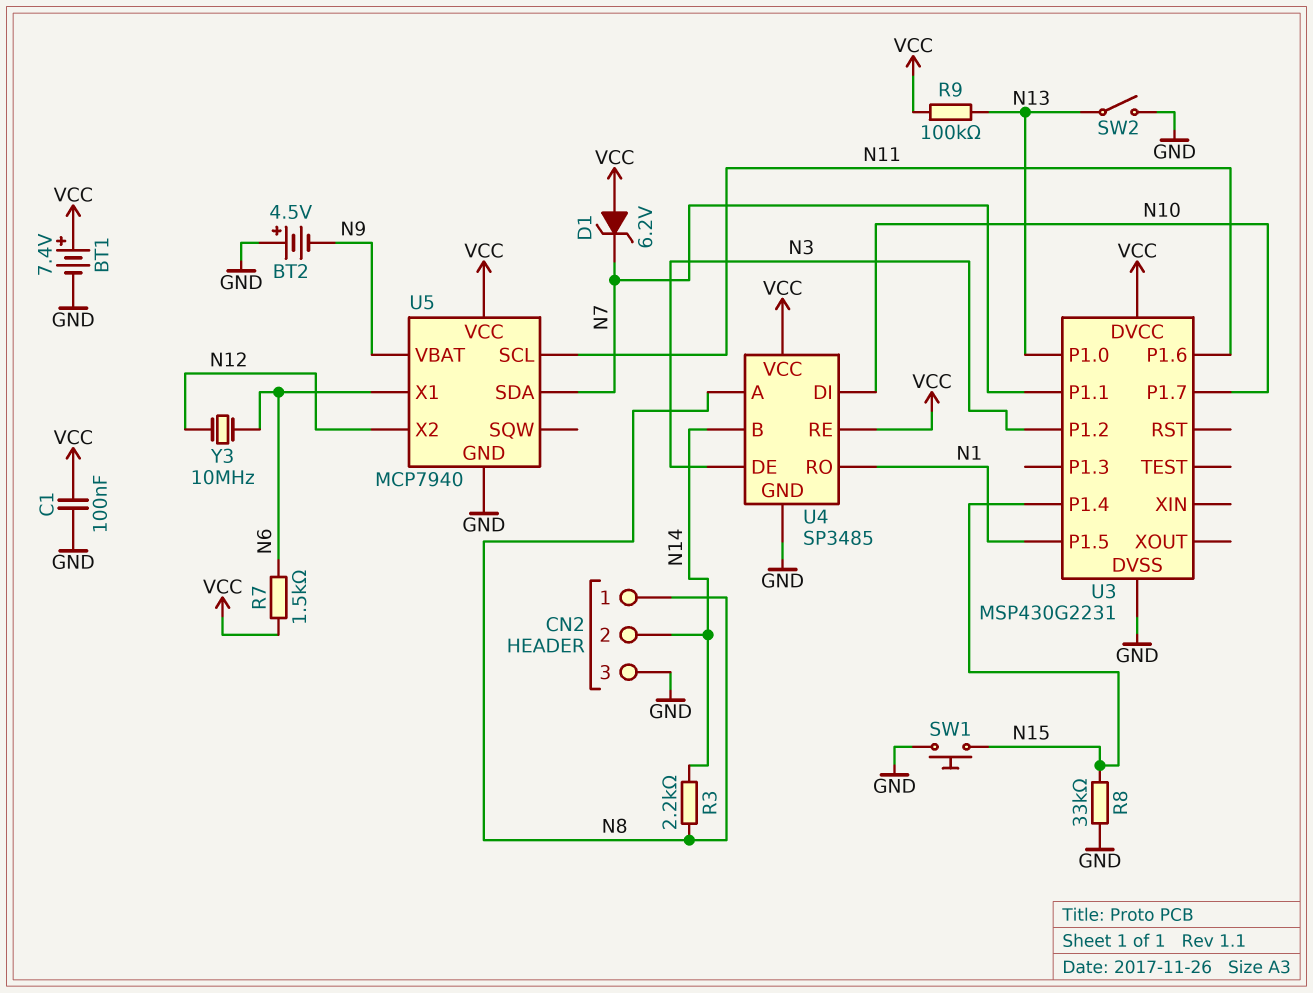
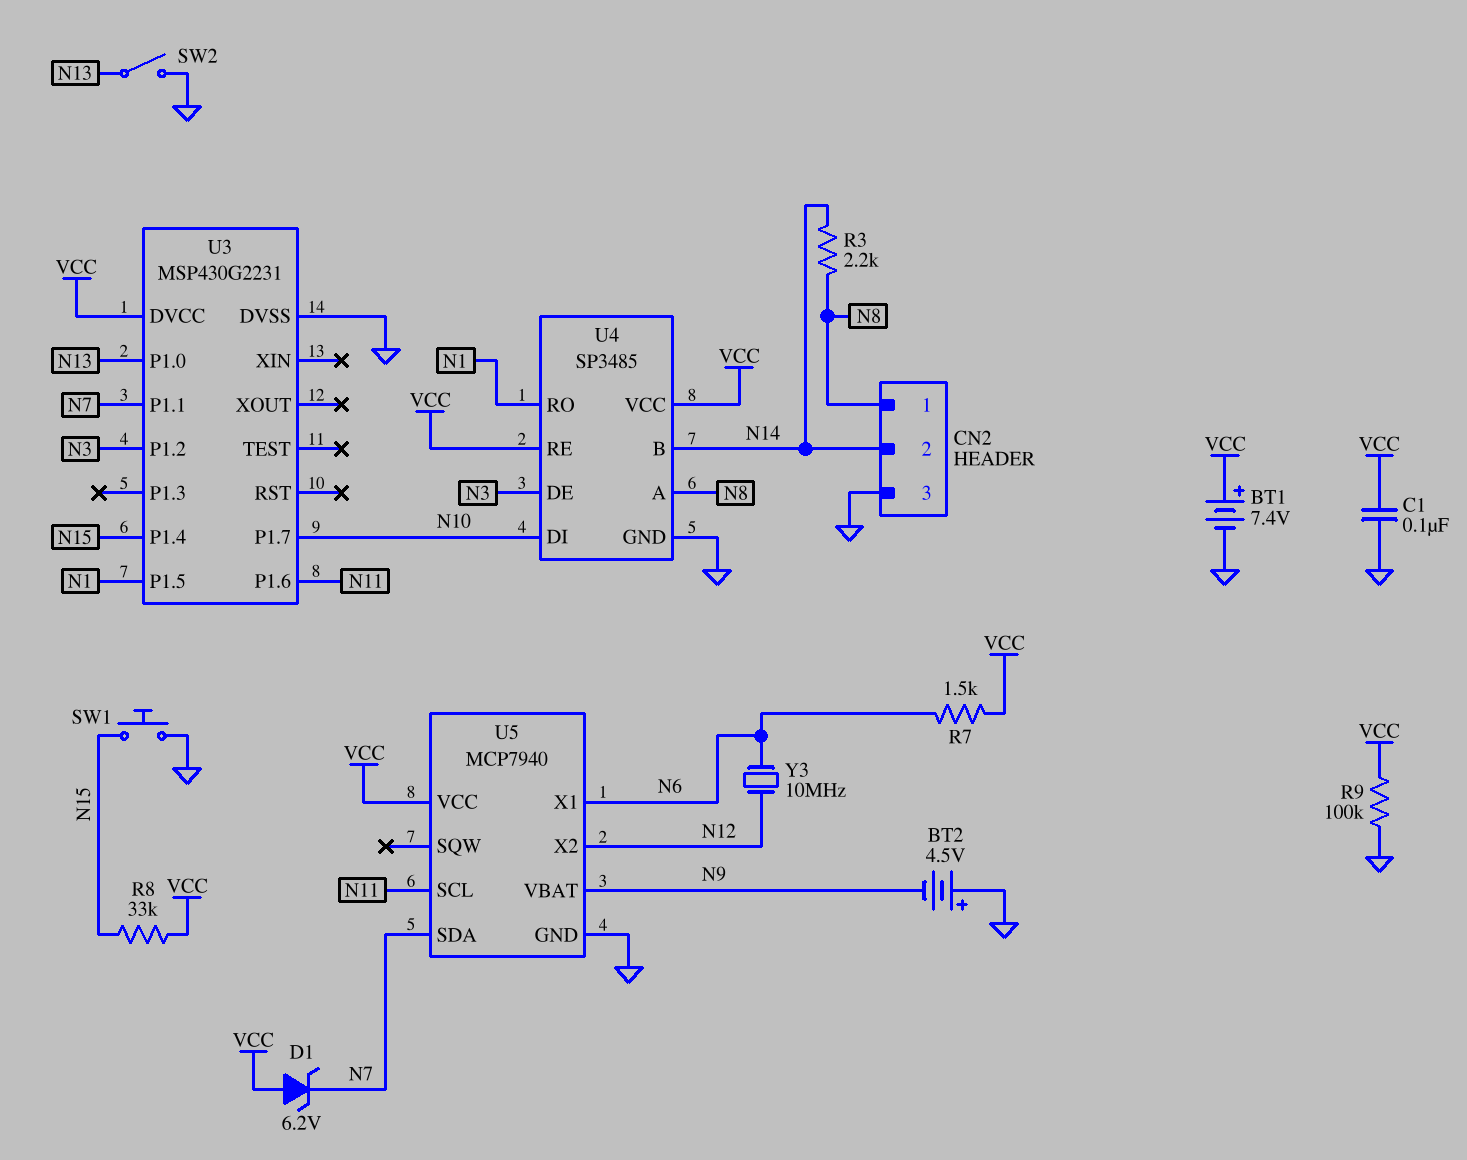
R8: 33k (GND, N15) -> 33k (N15, VCC)
R9: 100k (N13, VCC) -> 100k (GND, VCC)

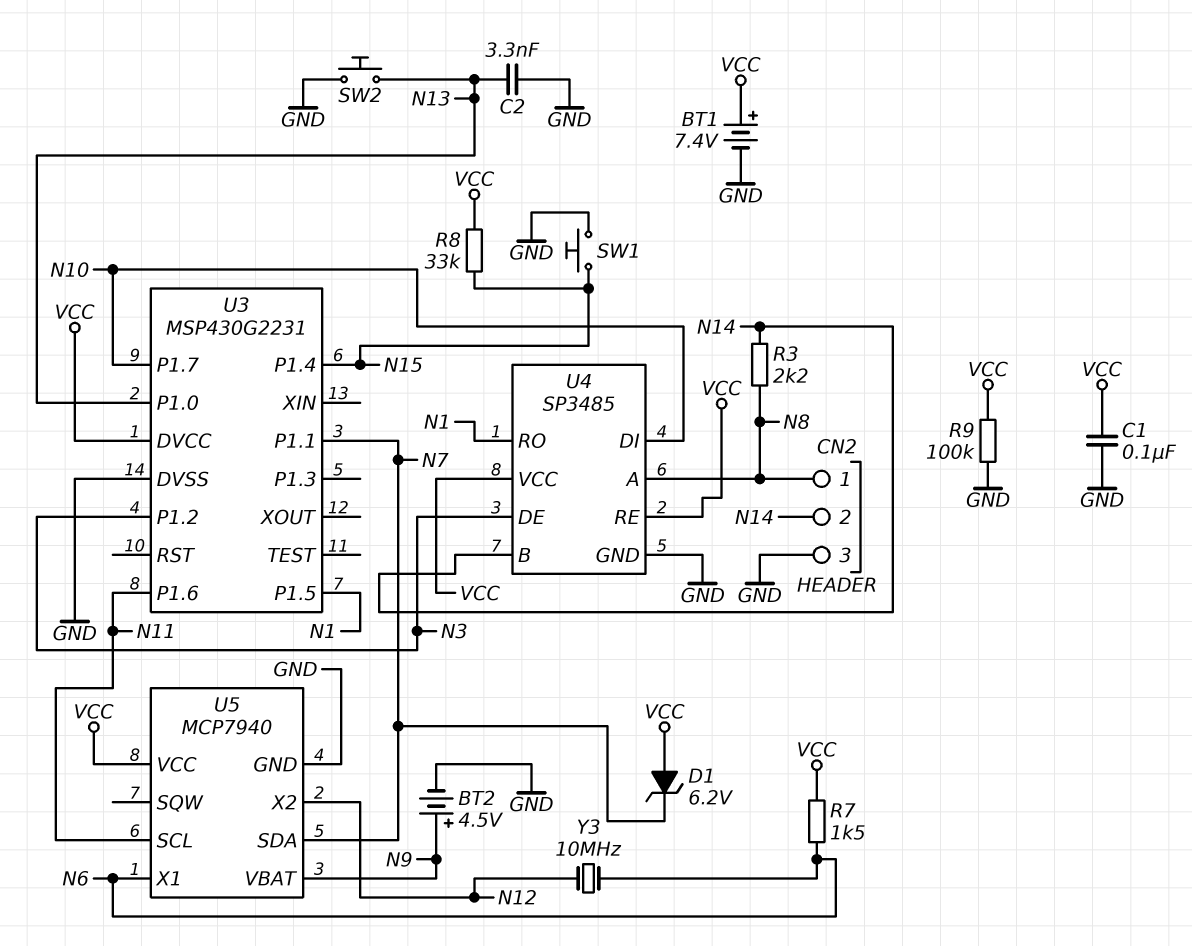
BT2: 4.5V (plus GND, minus N9) -> 4.5V (plus N9, minus GND)
C2: none -> 3.3nF (GND, N13)
SW2: switch (GND, N13) -> button (GND, N13)

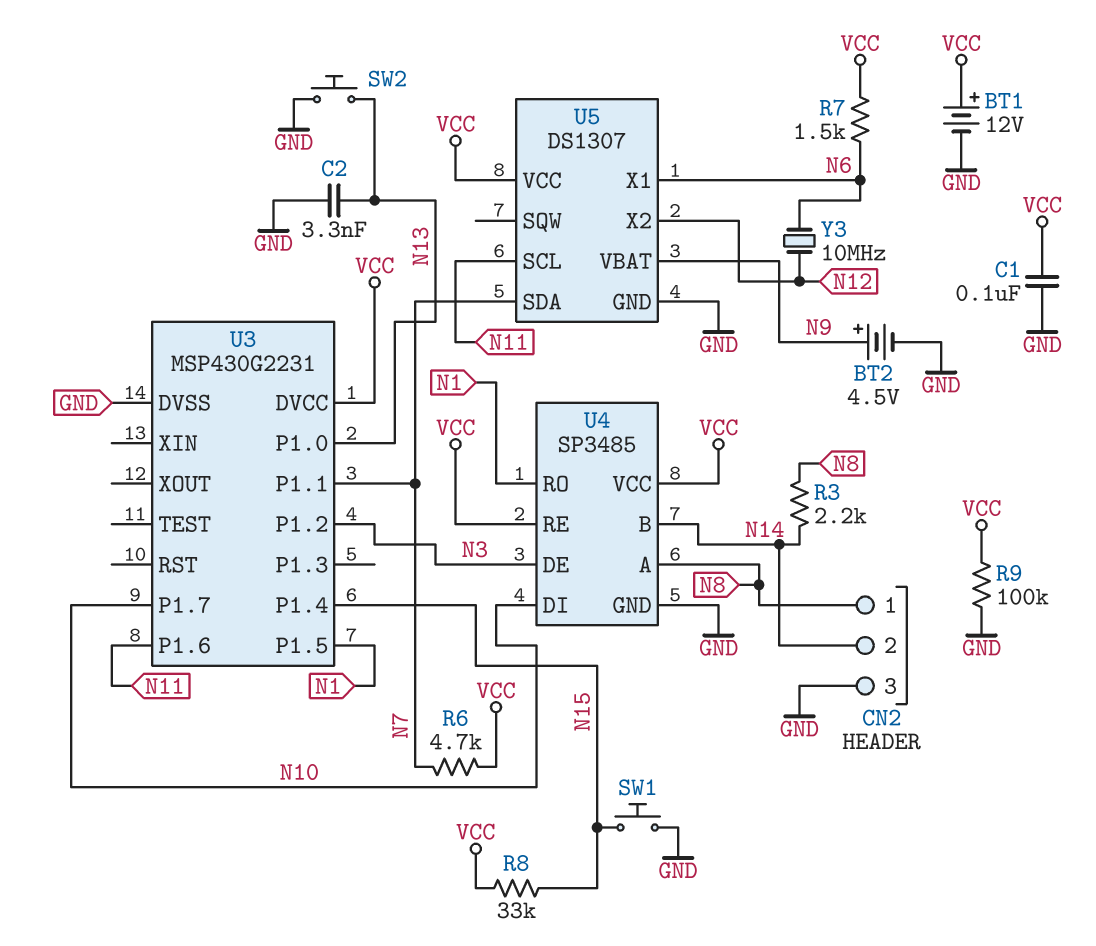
BT1: 7.4V (plus VCC, minus GND) -> 12V (plus VCC, minus GND)
D1: zener 6.2V (A VCC, K N7) -> none
R6: none -> 4.7k (N7, VCC)
U5: MCP7940 -> DS1307

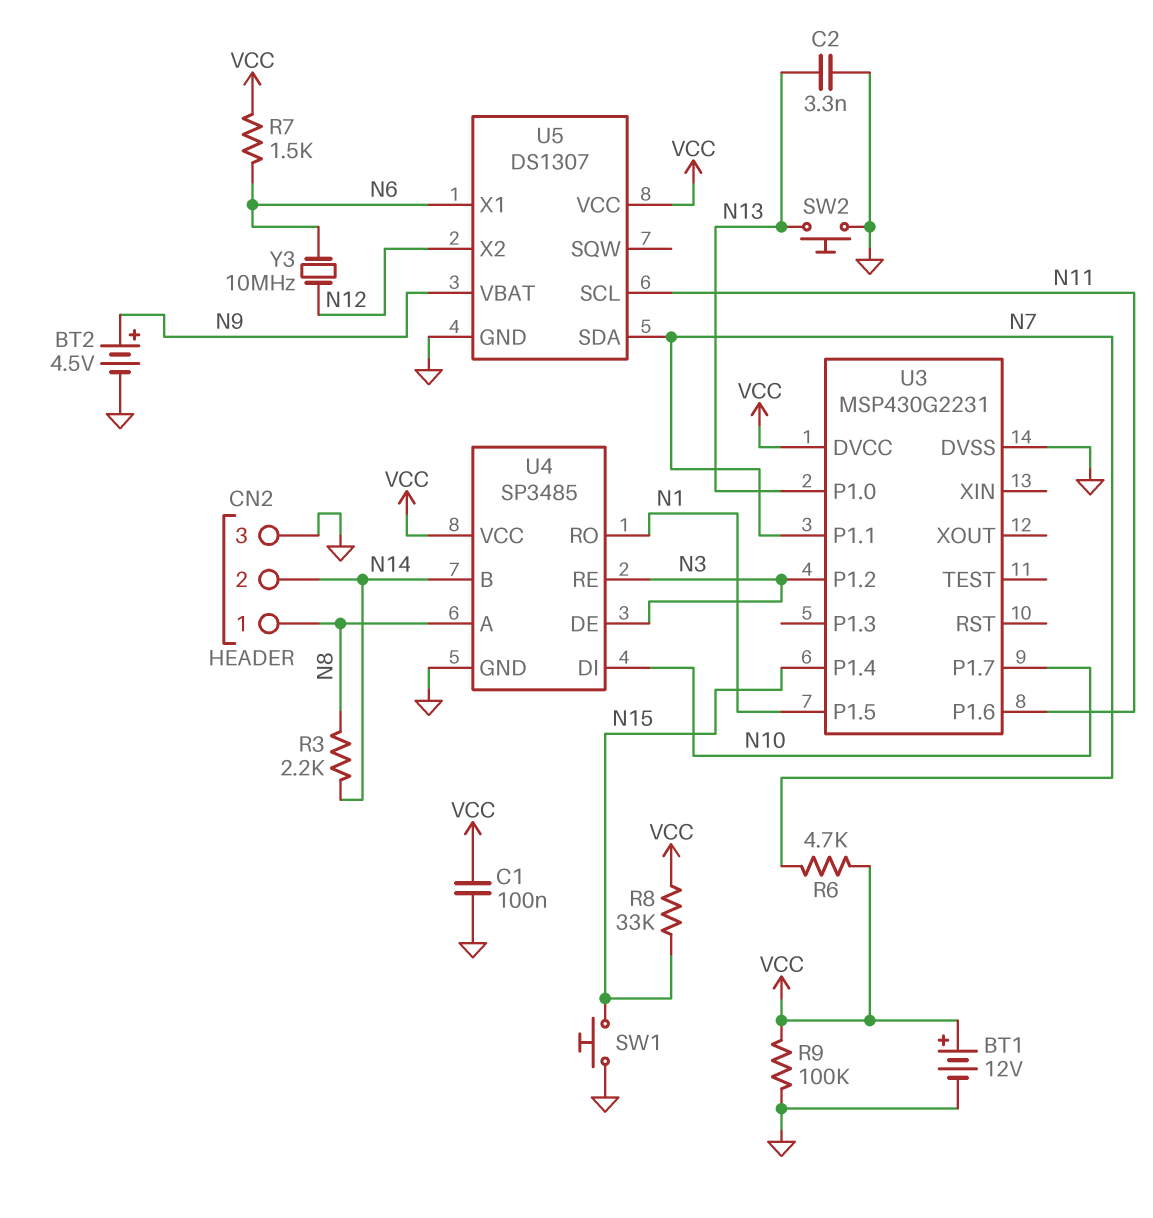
U4 pin RE: VCC -> N3

